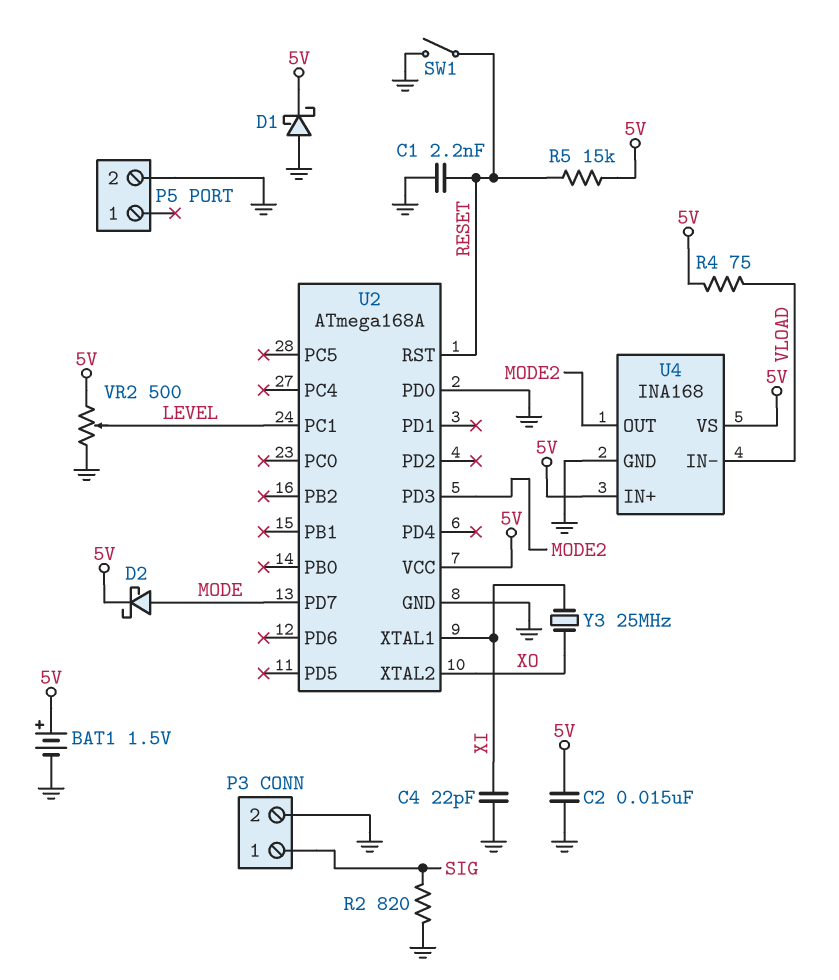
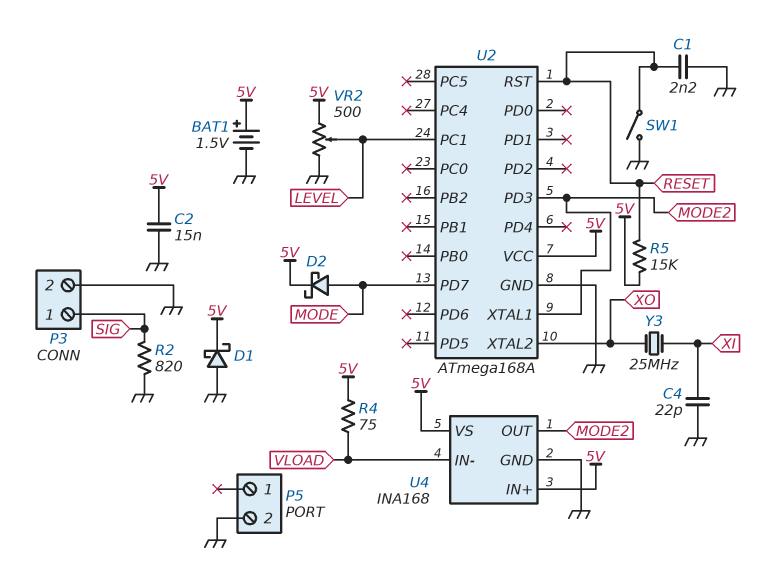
U2 pin PD0: GND -> none
U2 pin XTAL1: XI -> MODE2

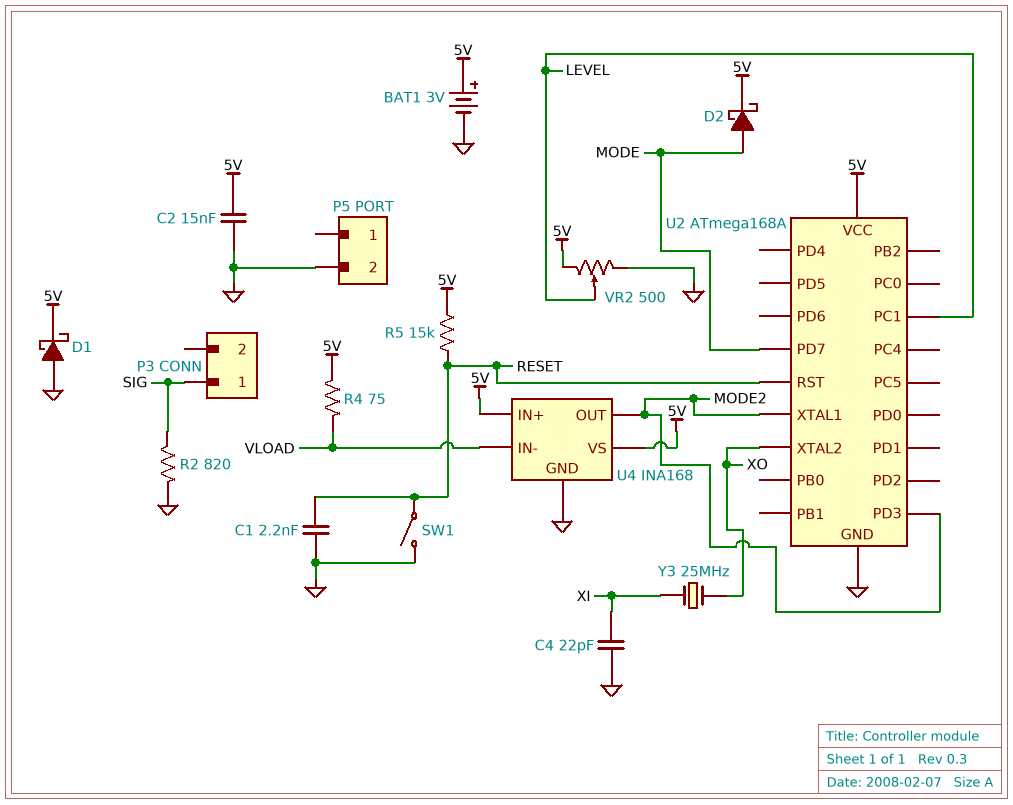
BAT1: 1.5V (plus 5V, minus GND) -> 3V (plus 5V, minus GND)
P3 pin 2: GND -> none

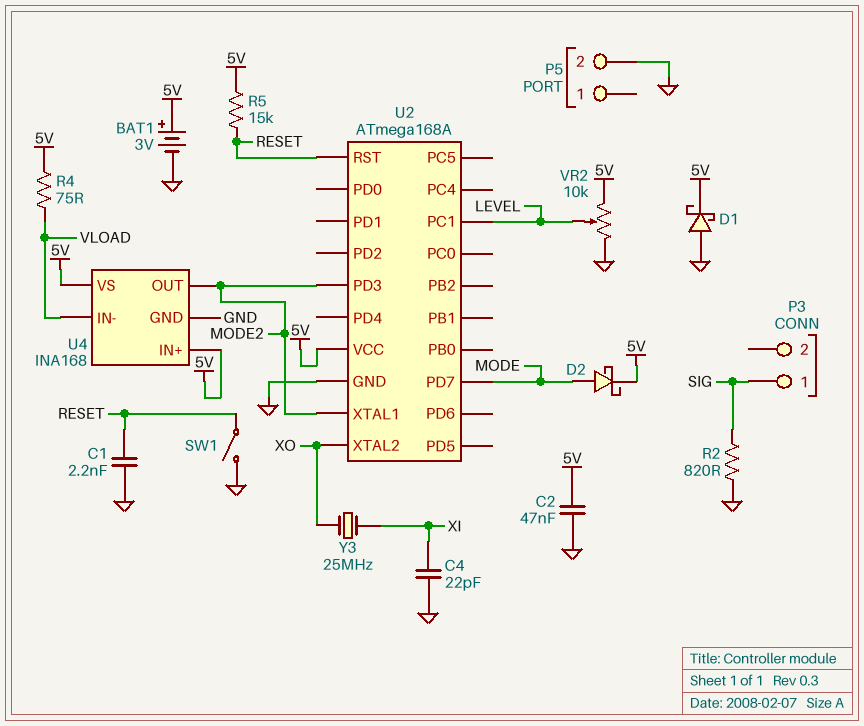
C2: 15nF (5V, GND) -> 47nF (5V, GND)
VR2: 500 (5V, GND, wiper LEVEL) -> 10k (5V, GND, wiper LEVEL)

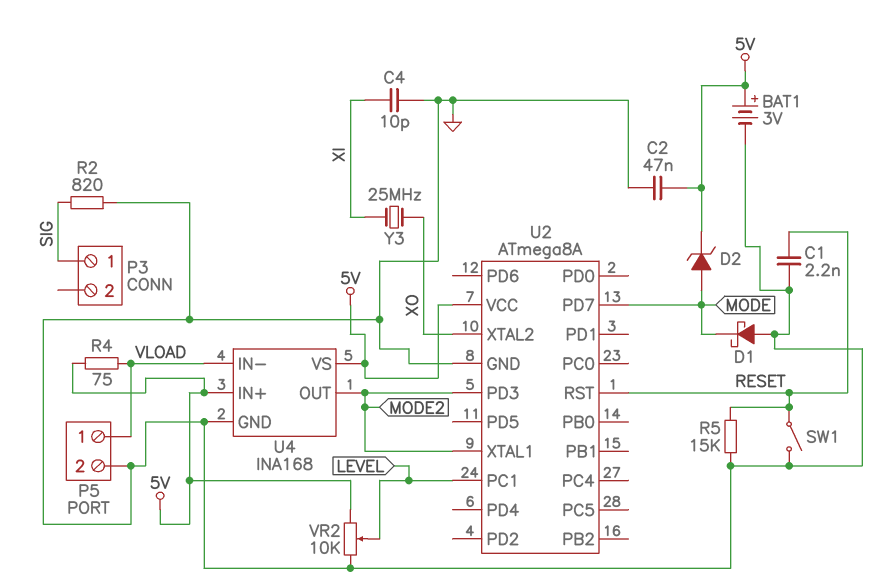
C4: 22pF (GND, XI) -> 10pF (GND, XI)
D1: schottky (A GND, K 5V) -> schottky (A GND, K MODE)
D2: schottky (A MODE, K 5V) -> zener (A MODE, K 5V)
P5 pin 1: none -> VLOAD
R5: 15k (5V, RESET) -> 15k (GND, RESET)
U2: ATmega168A -> ATmega8A

